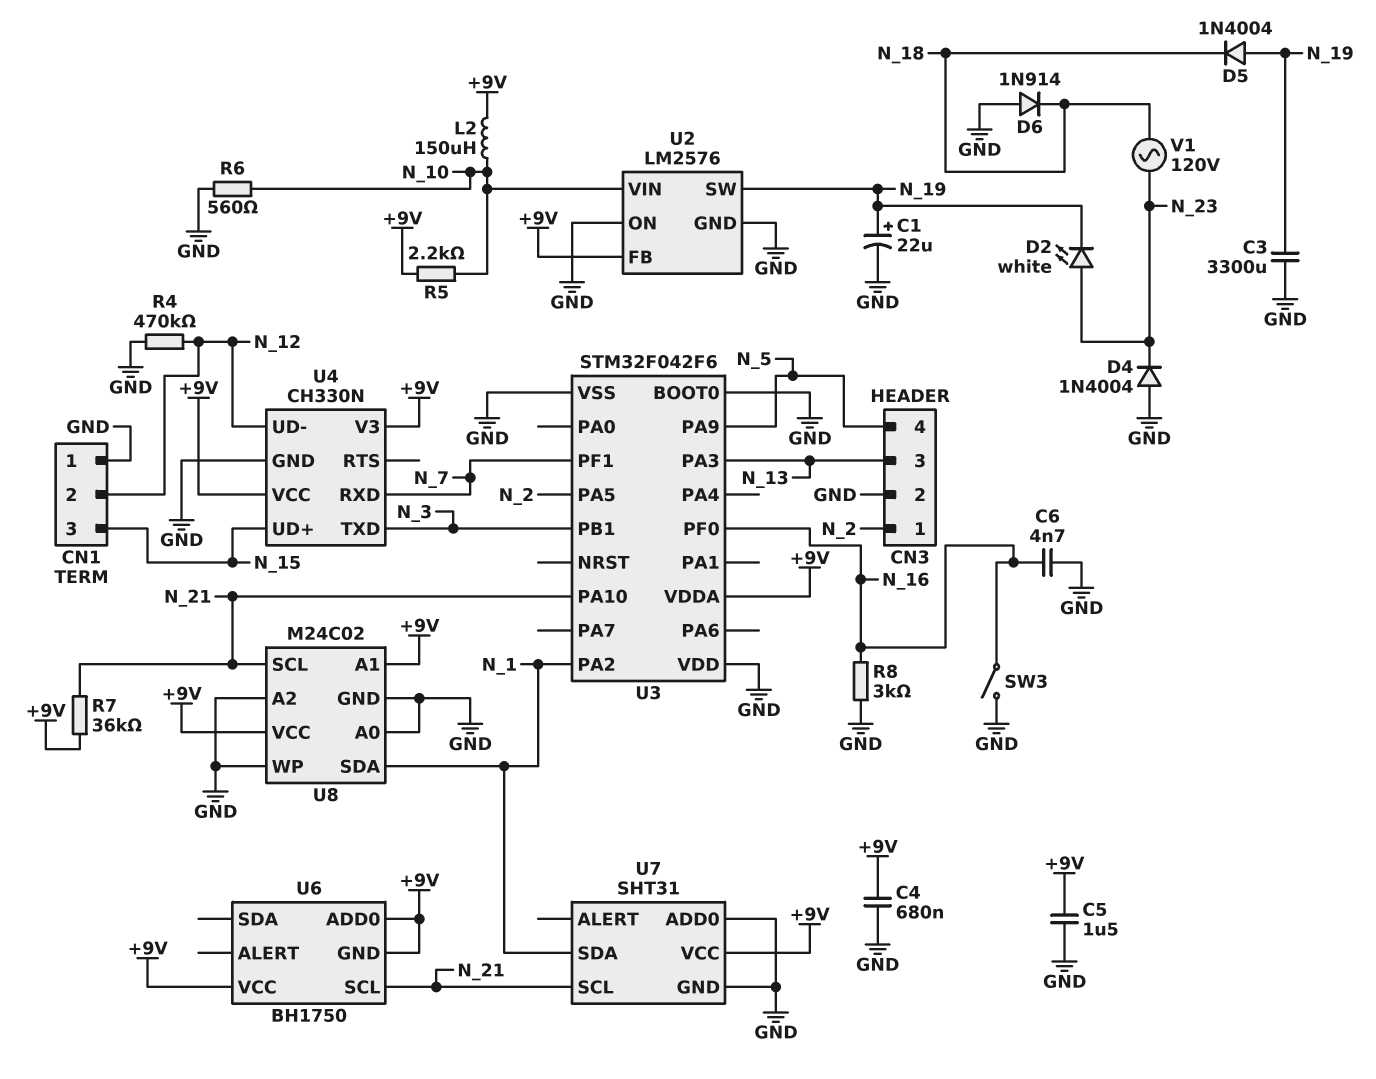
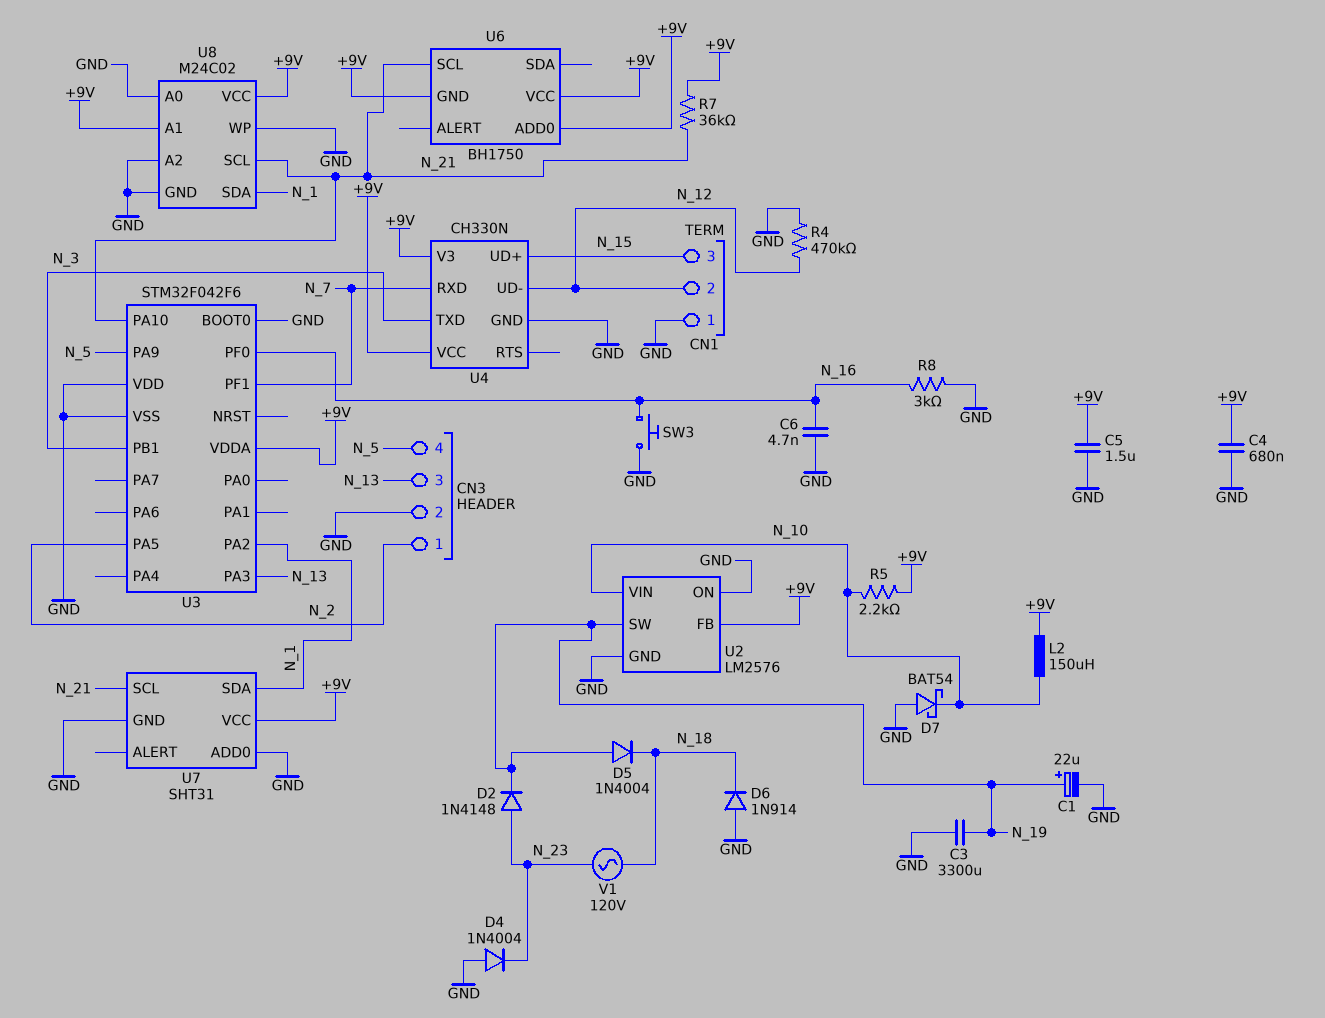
D2: LED white (A N_23, K N_19) -> diode 1N4148 (A N_23, K N_19)
D7: none -> schottky BAT54 (A GND, K N_10)
R6: 560 (GND, N_10) -> none
SW3: switch (GND, N_16) -> button (GND, N_16)

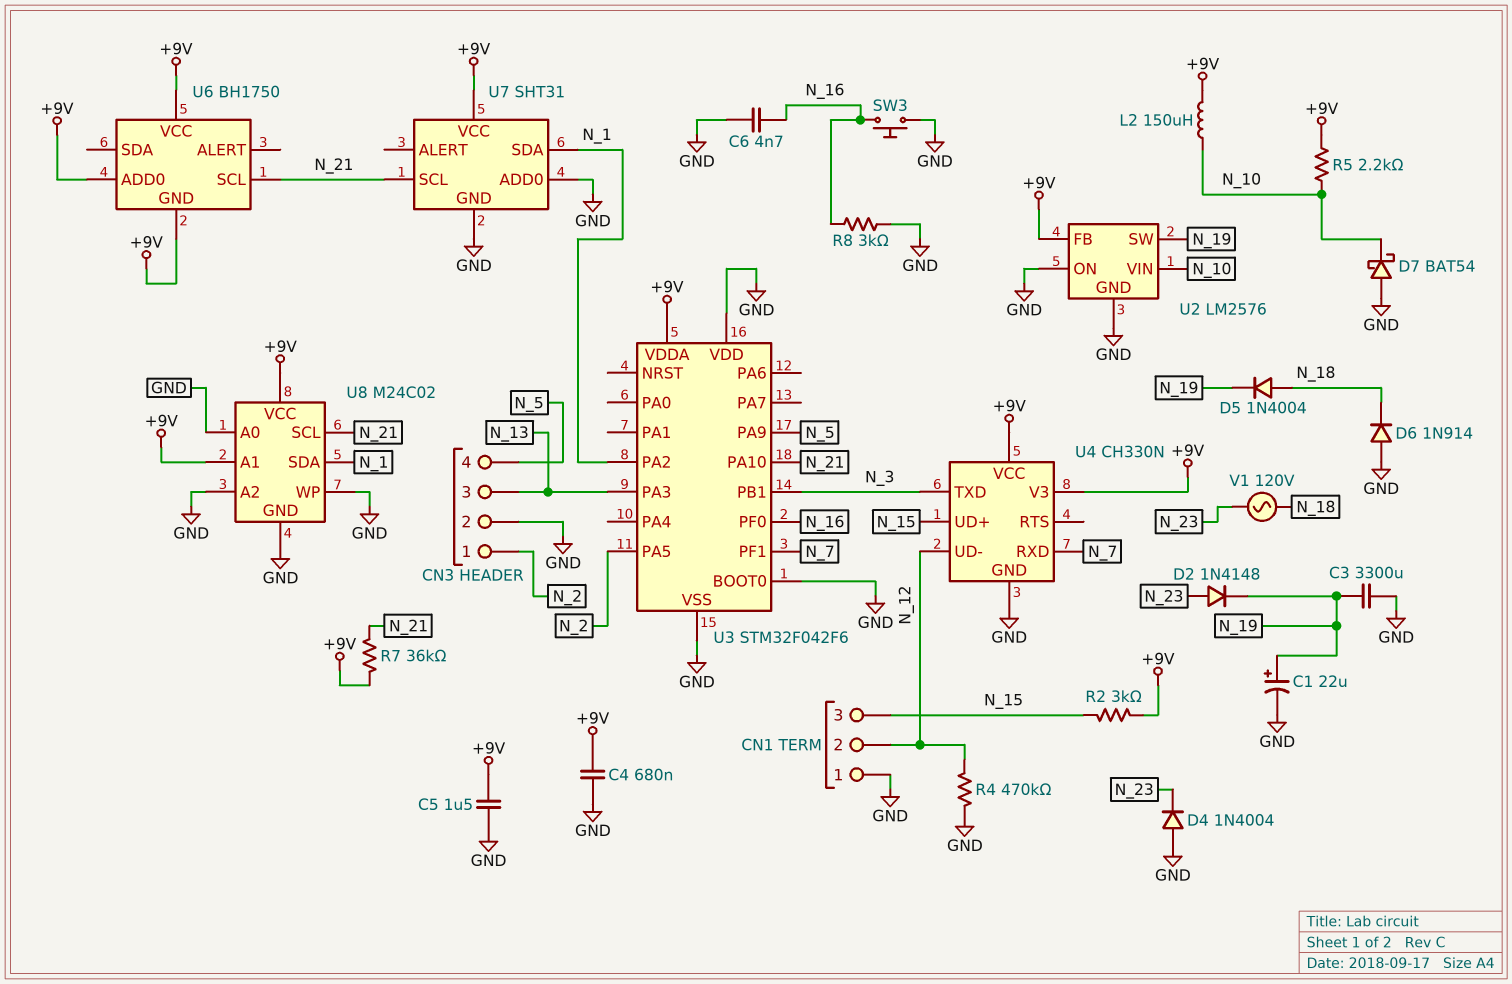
D5: diode 1N4004 (A N_19, K N_18) -> diode 1N4004 (A N_18, K N_19)
R2: none -> 3k (+9V, N_15)

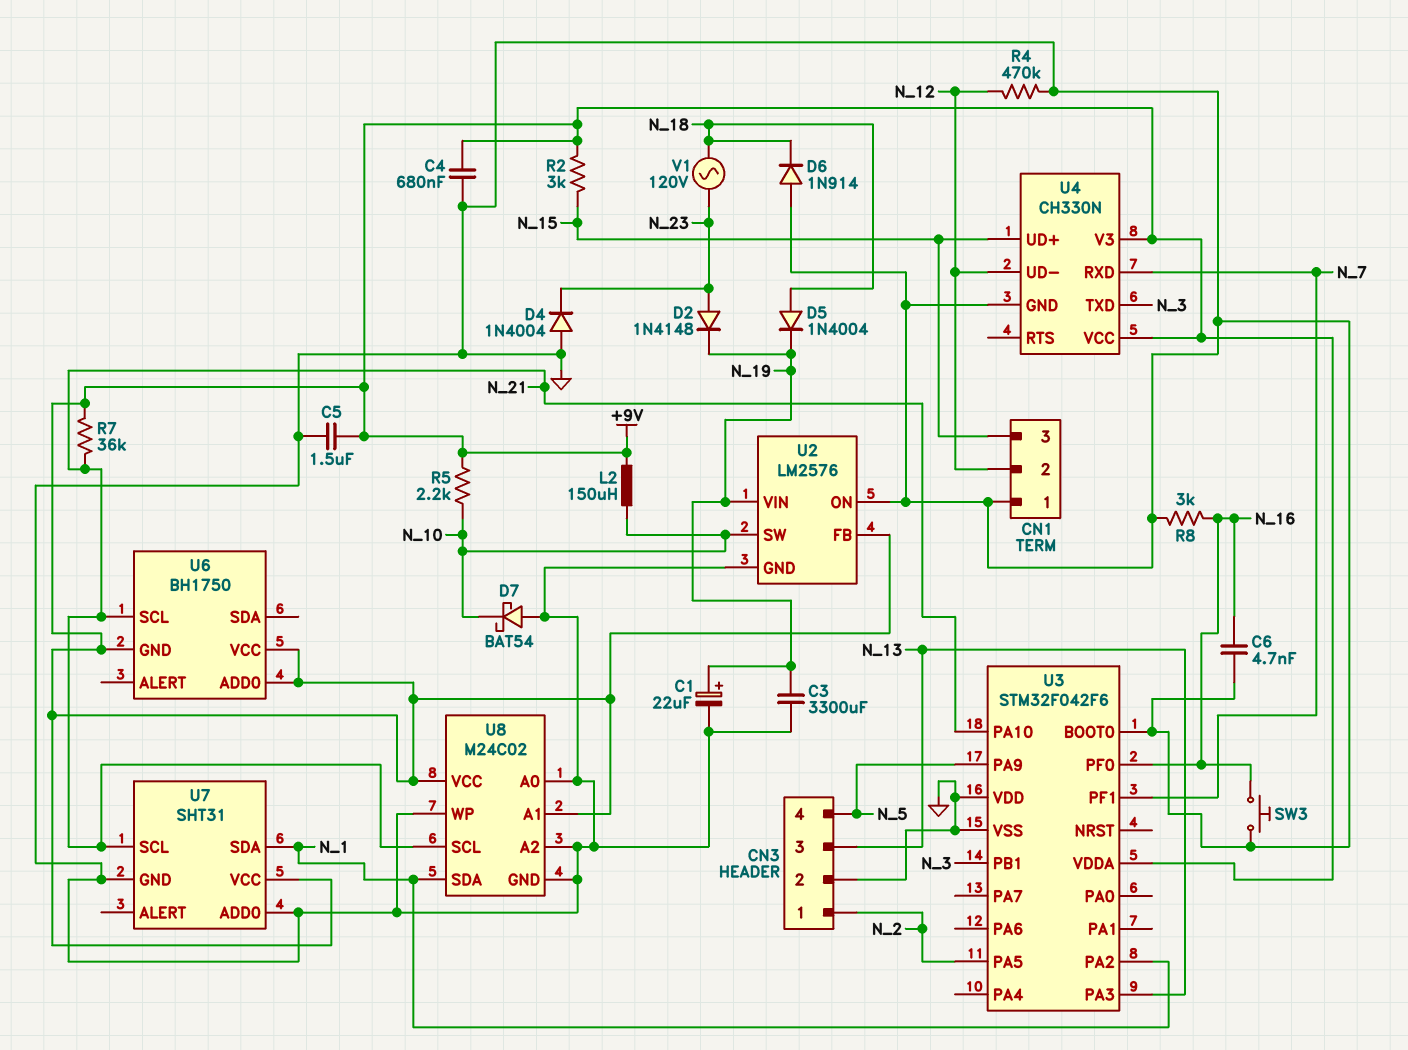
U2 pin SW: N_19 -> N_10
U2 pin VIN: N_10 -> N_19

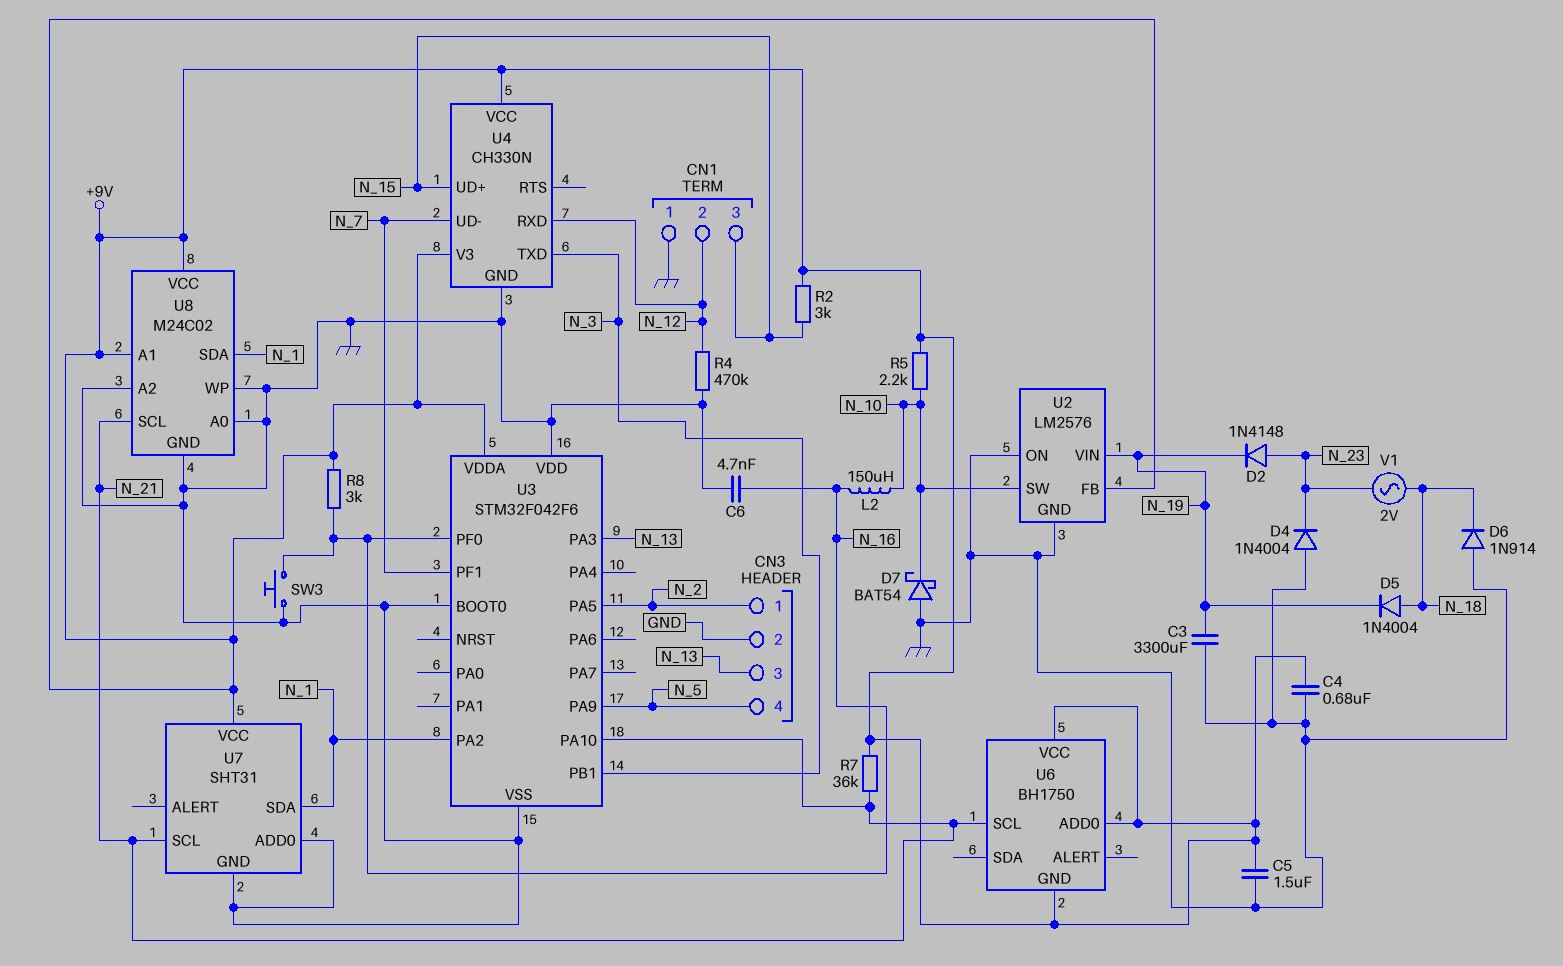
C1: 22uF (plus N_19, minus GND) -> none
L2: 150uH (+9V, N_10) -> 150uH (N_10, N_16)
R8: 3k (GND, N_16) -> 3k (+9V, N_16)
U4 pin RXD: N_7 -> N_12
U4 pin UD-: N_12 -> N_7
V1: AC 120V (N_18, N_23) -> AC 2V (N_18, N_23)

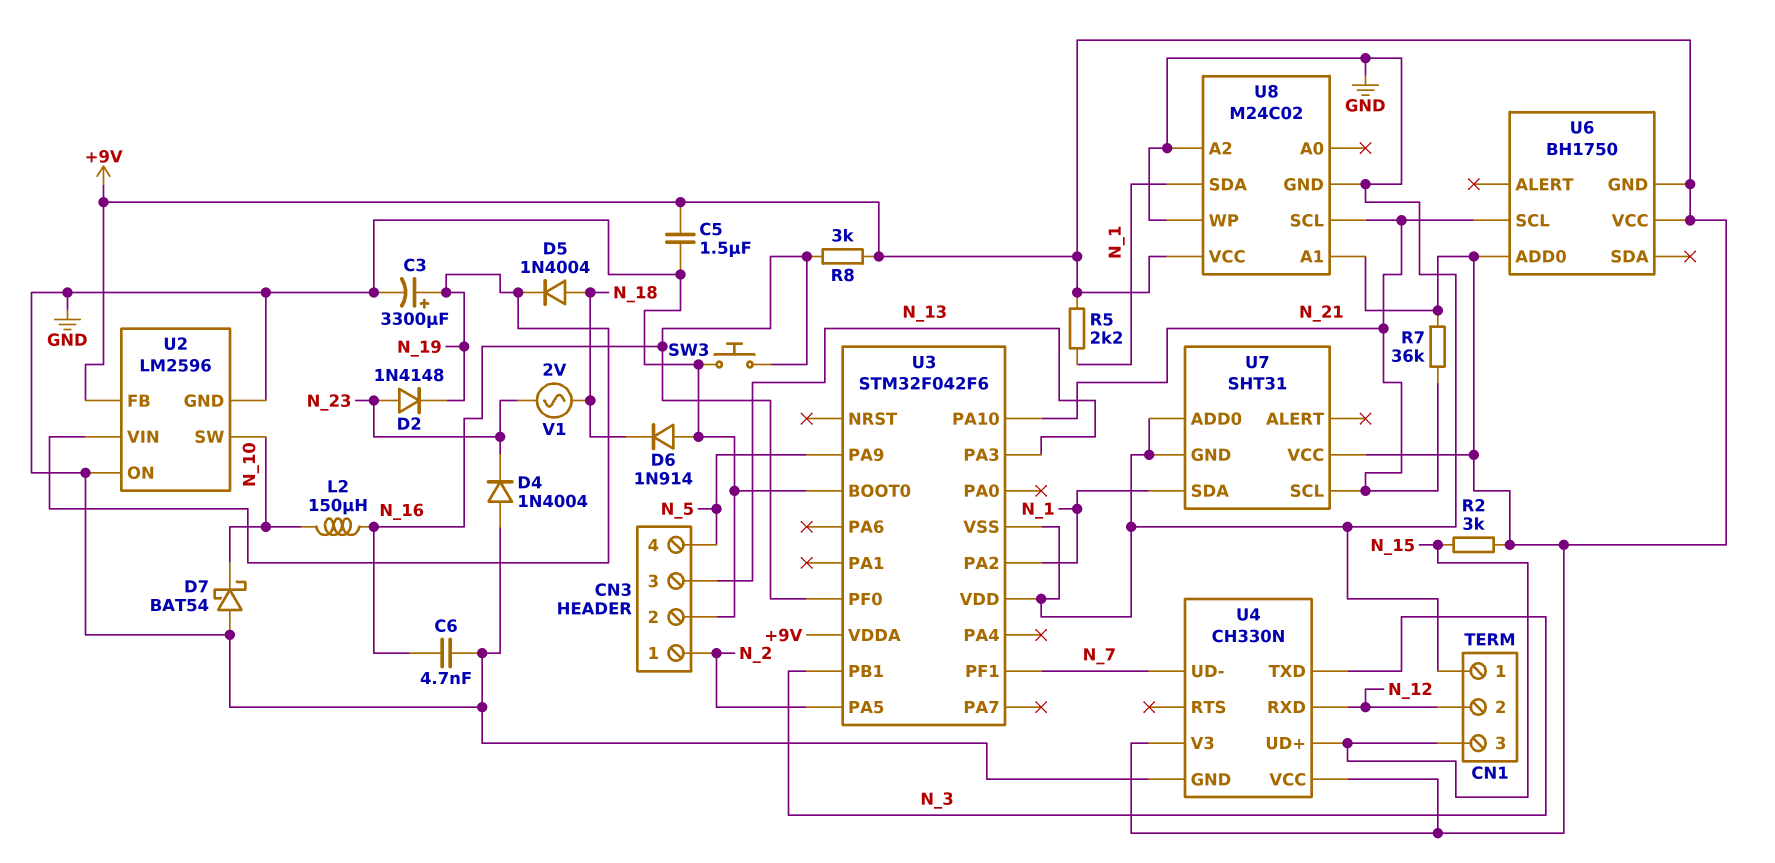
C3: 3300uF (GND, N_19) -> 3300uF (plus N_19, minus GND)
C4: 680nF (+9V, GND) -> none
R4: 470k (GND, N_12) -> none
R5: 2.2k (+9V, N_10) -> 2.2k (+9V, N_1)
U2: LM2576 -> LM2596
U8 pin A0: GND -> none

